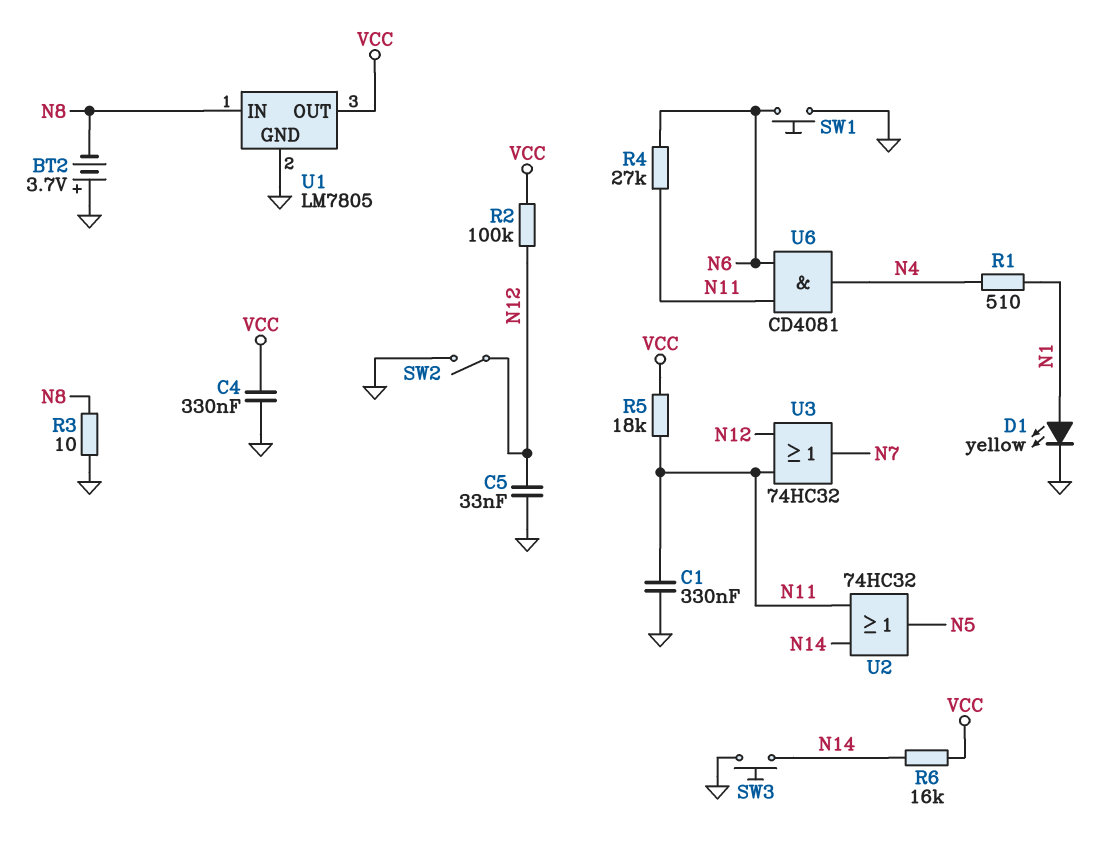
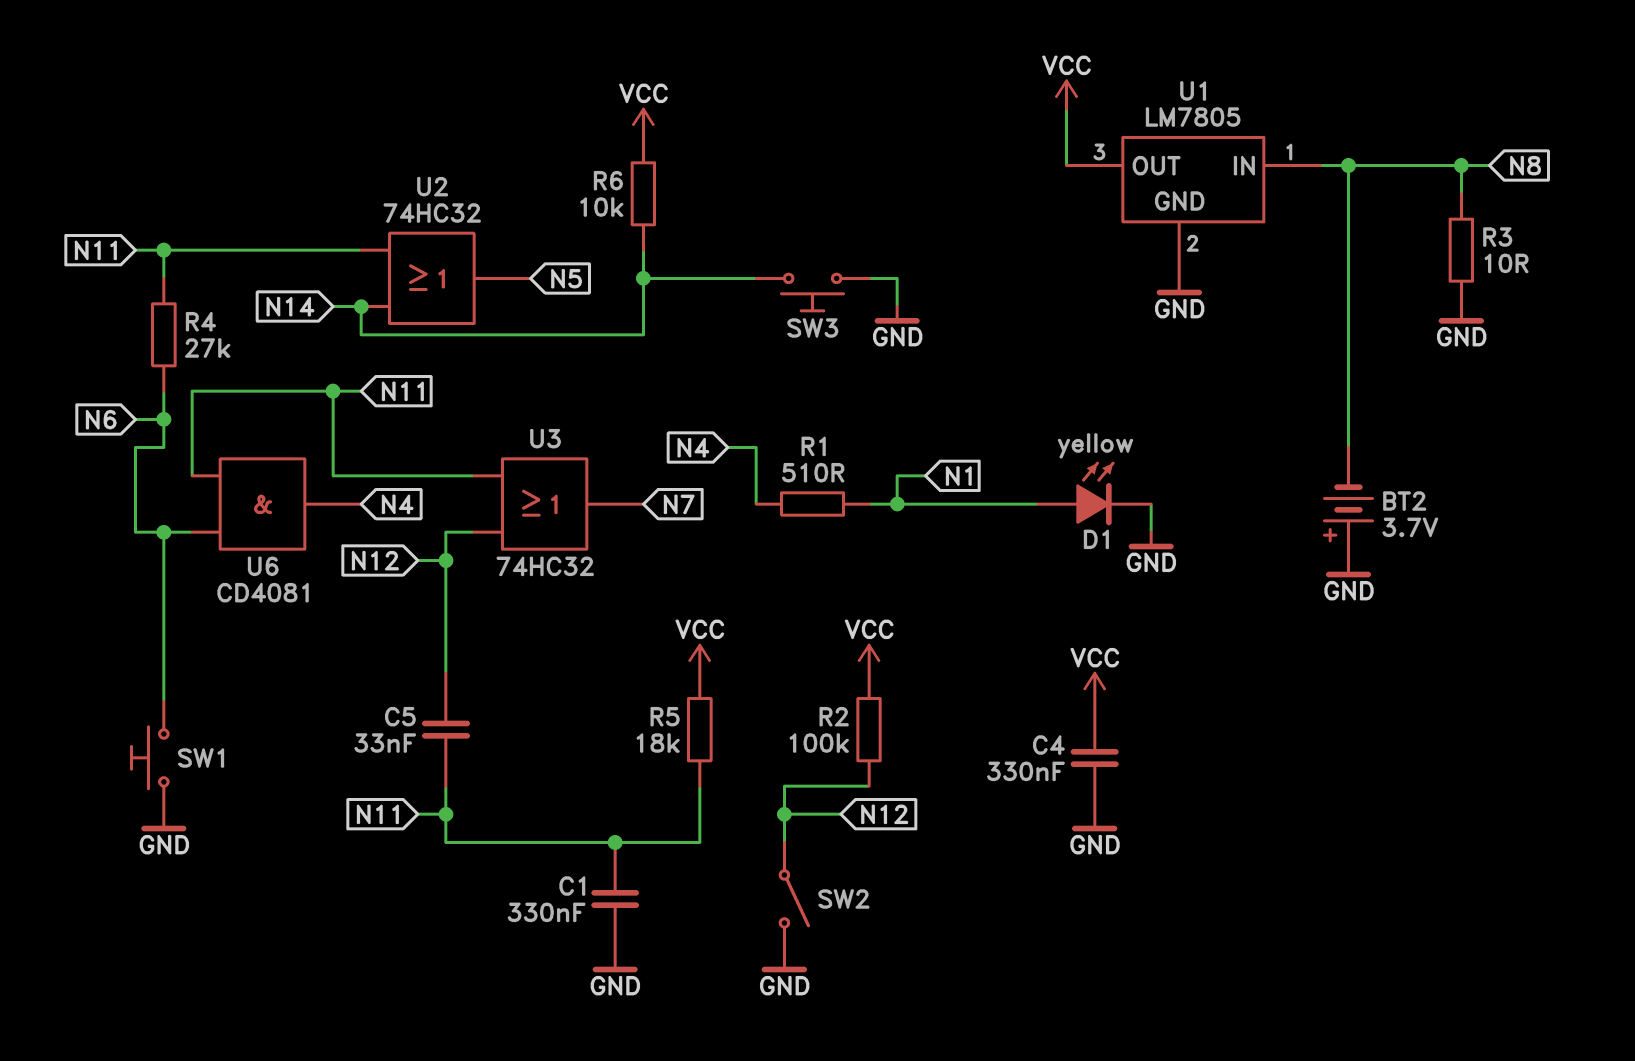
C5: 33nF (GND, N12) -> 33nF (N11, N12)
R6: 16k (N14, VCC) -> 10k (N14, VCC)

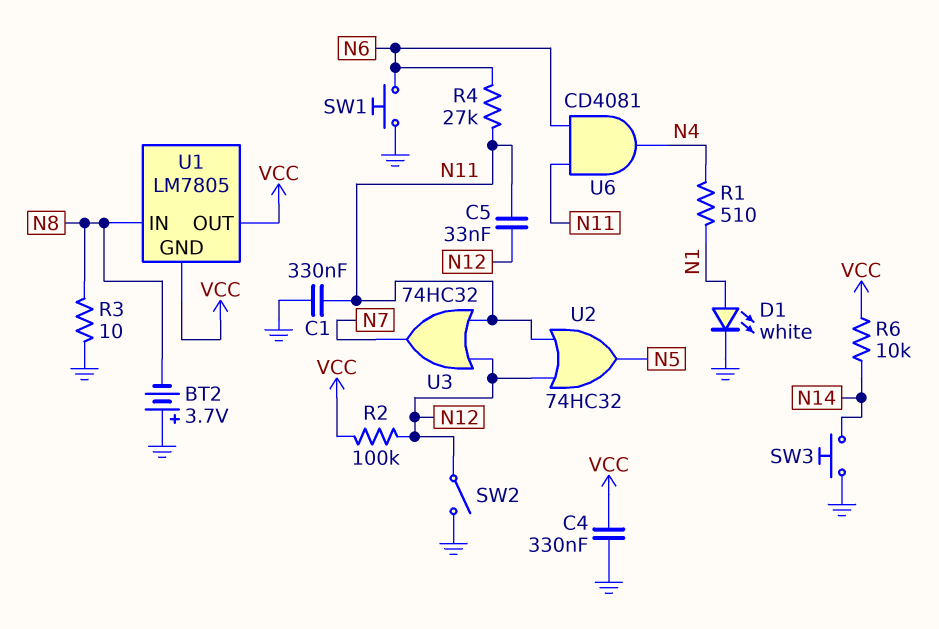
D1: LED yellow (A N1, K GND) -> LED white (A N1, K GND)
R5: 18k (N11, VCC) -> none
U1 pin GND: GND -> VCC
U2: OR 74HC32 (in N11, in N14, out N5) -> OR 74HC32 (in N11, in N12, out N5)

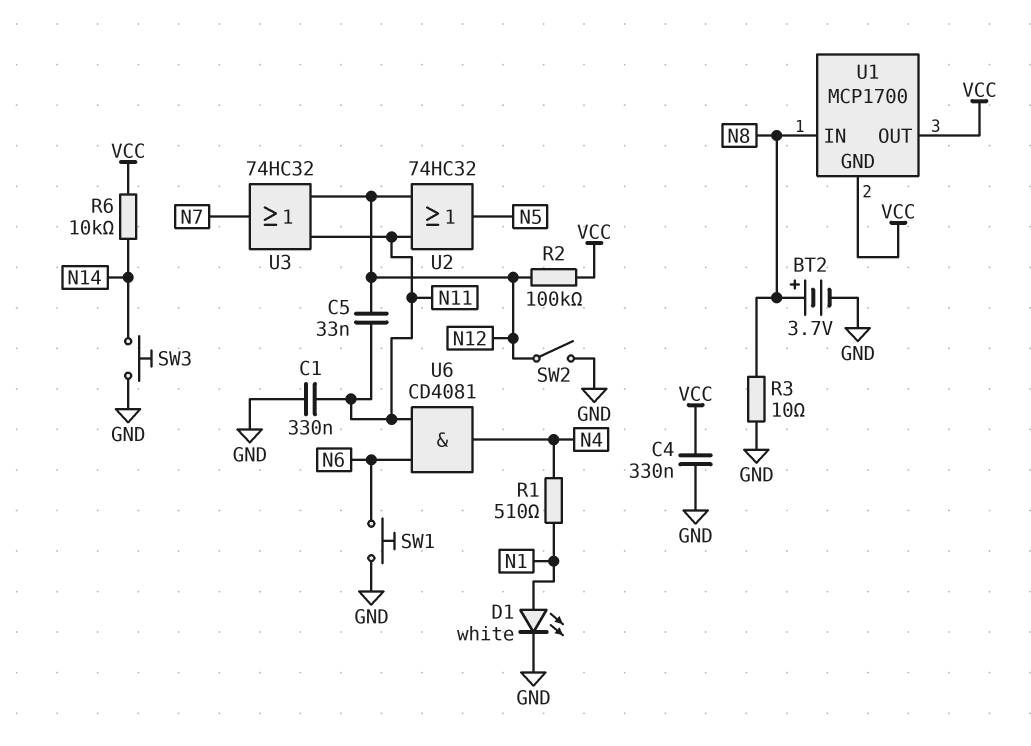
BT2: 3.7V (plus GND, minus N8) -> 3.7V (plus N8, minus GND)
R4: 27k (N6, N11) -> none
U1: LM7805 -> MCP1700

